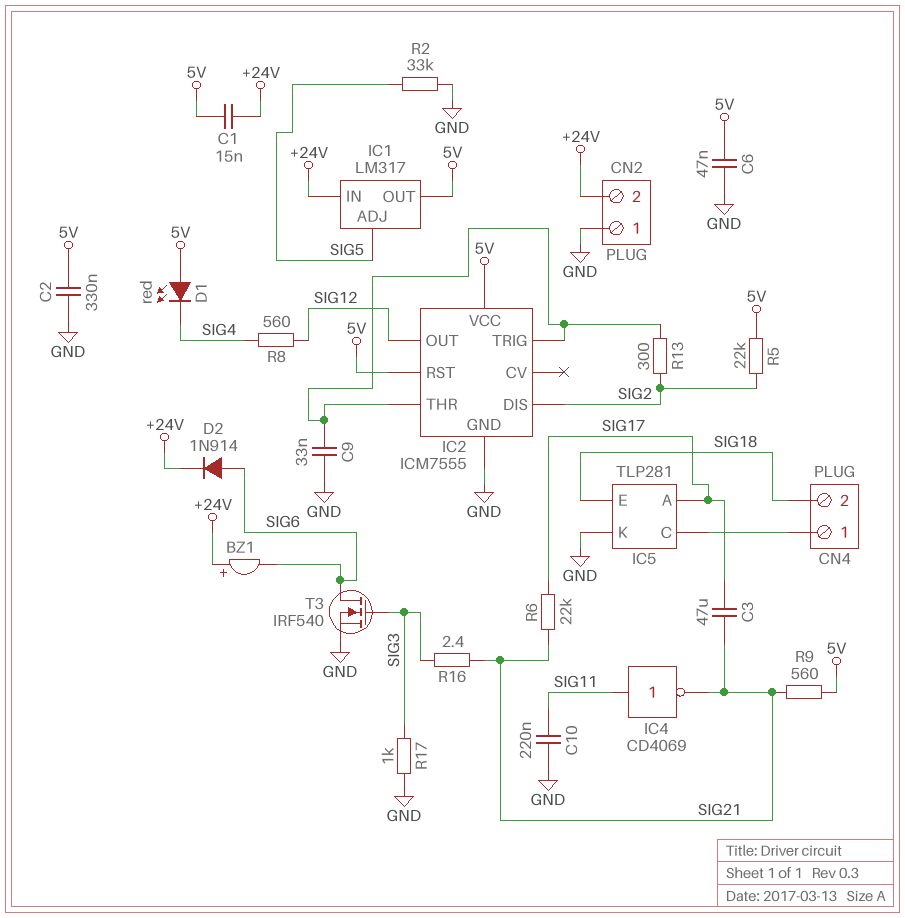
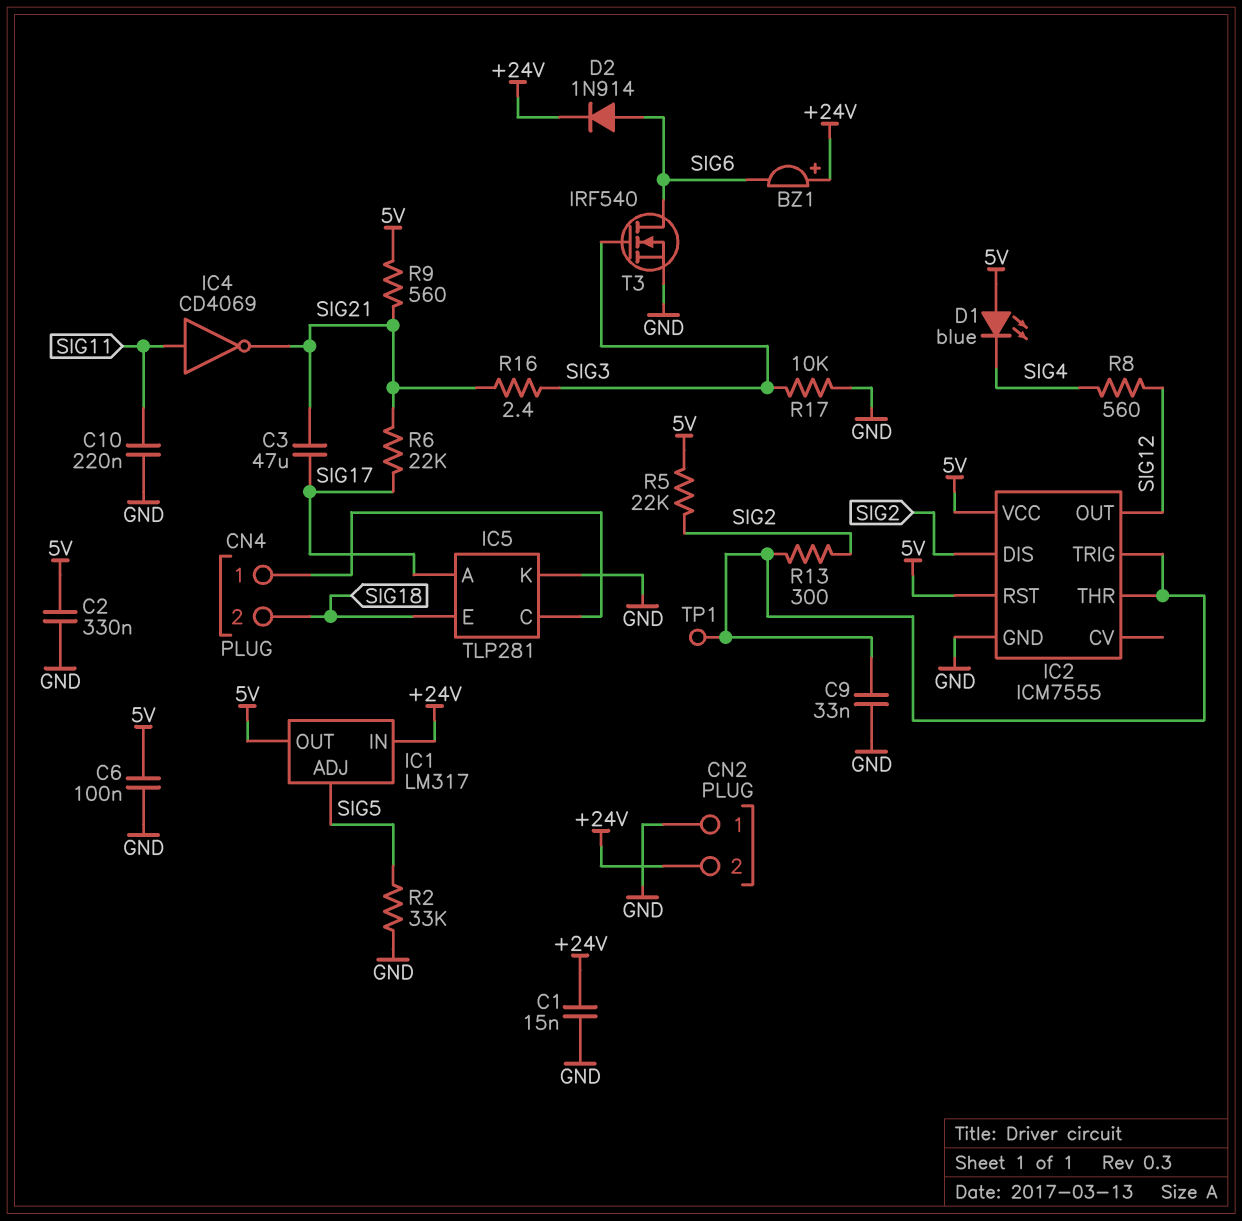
C1: 15nF (+24V, 5V) -> 15nF (+24V, GND)
C6: 47nF (5V, GND) -> 100nF (5V, GND)
D1: LED red (A 5V, K SIG4) -> LED blue (A 5V, K SIG4)
R17: 1k (GND, SIG3) -> 10k (GND, SIG3)
TP1: none -> test point (IC2/THR)

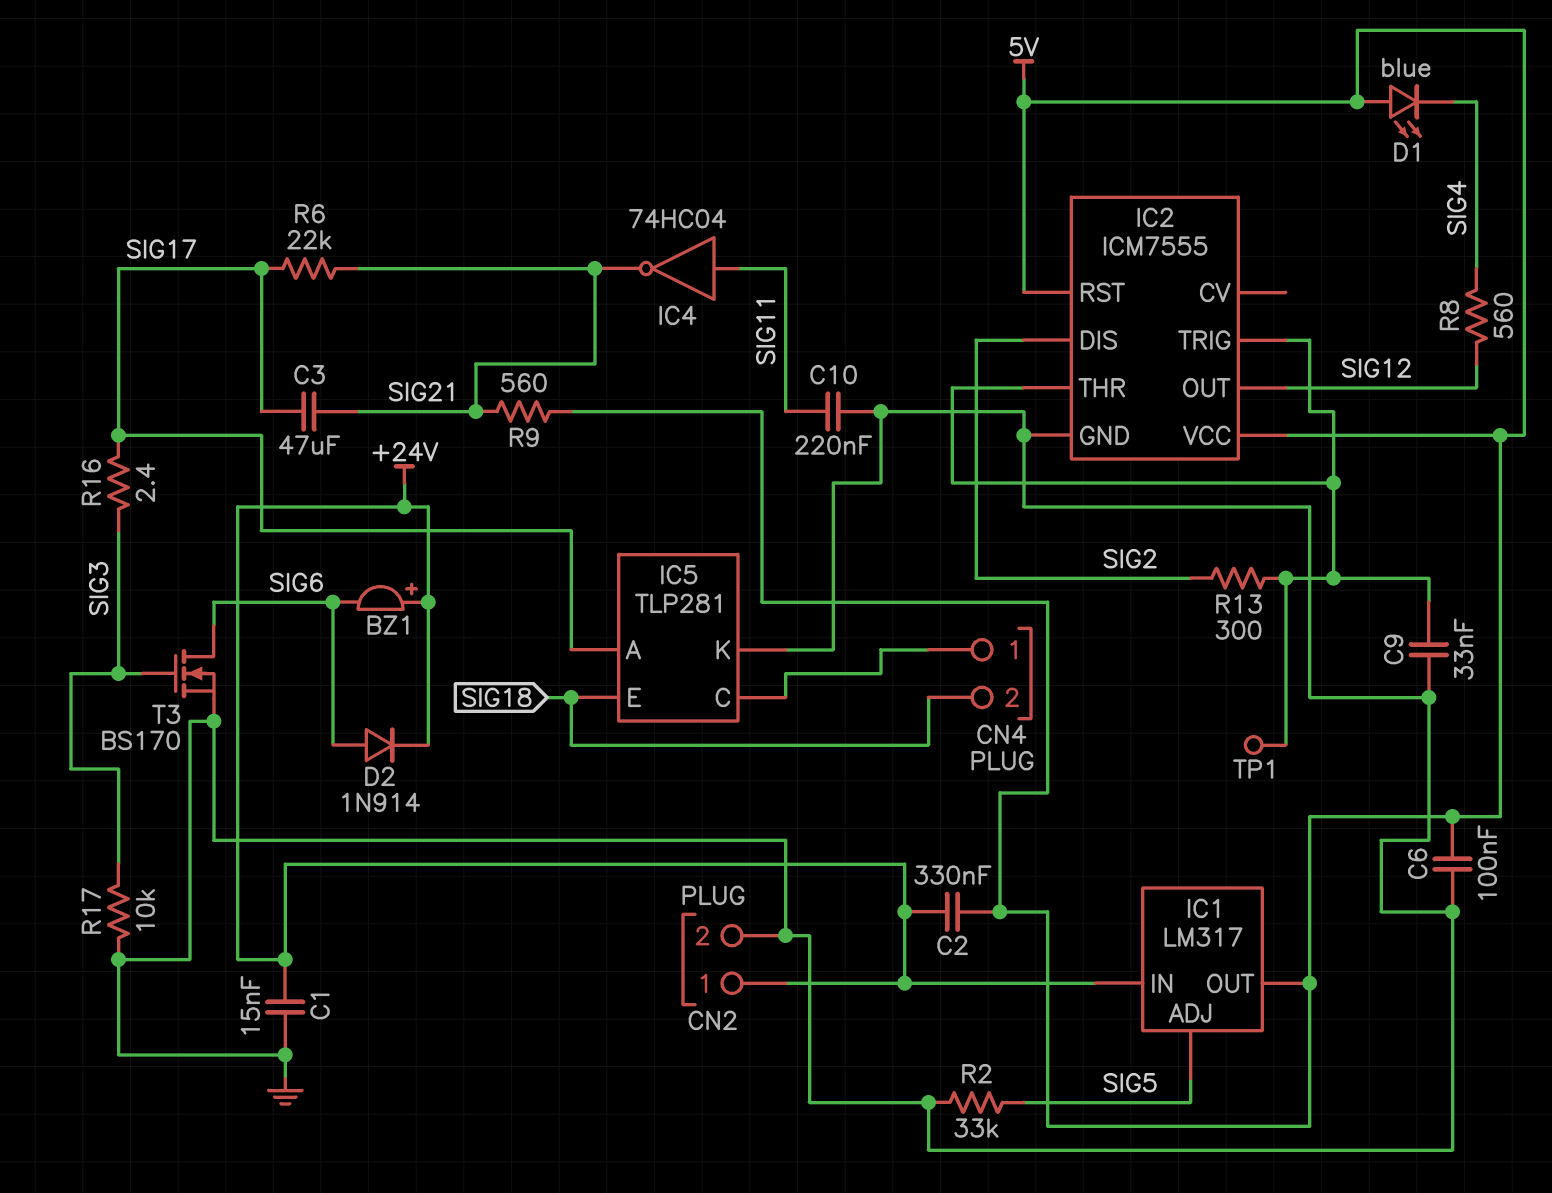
C2: 330nF (5V, GND) -> 330nF (+24V, 5V)
CN2 pin 1: GND -> +24V
CN2 pin 2: +24V -> GND
IC4: NOT CD4069 (in SIG11, out SIG21) -> NOT 74HC04 (in SIG11, out SIG21)
R5: 22k (5V, SIG2) -> none
R16: 2.4 (SIG3, SIG21) -> 2.4 (SIG3, SIG17)
T3: NMOS IRF540 (G SIG3, D SIG6, S GND) -> NMOS BS170 (G SIG3, D SIG6, S GND)

